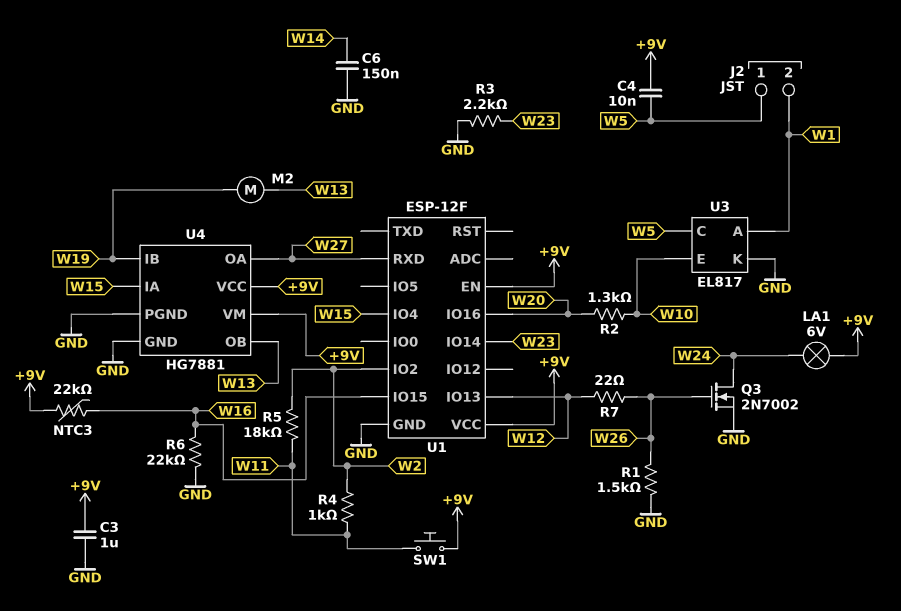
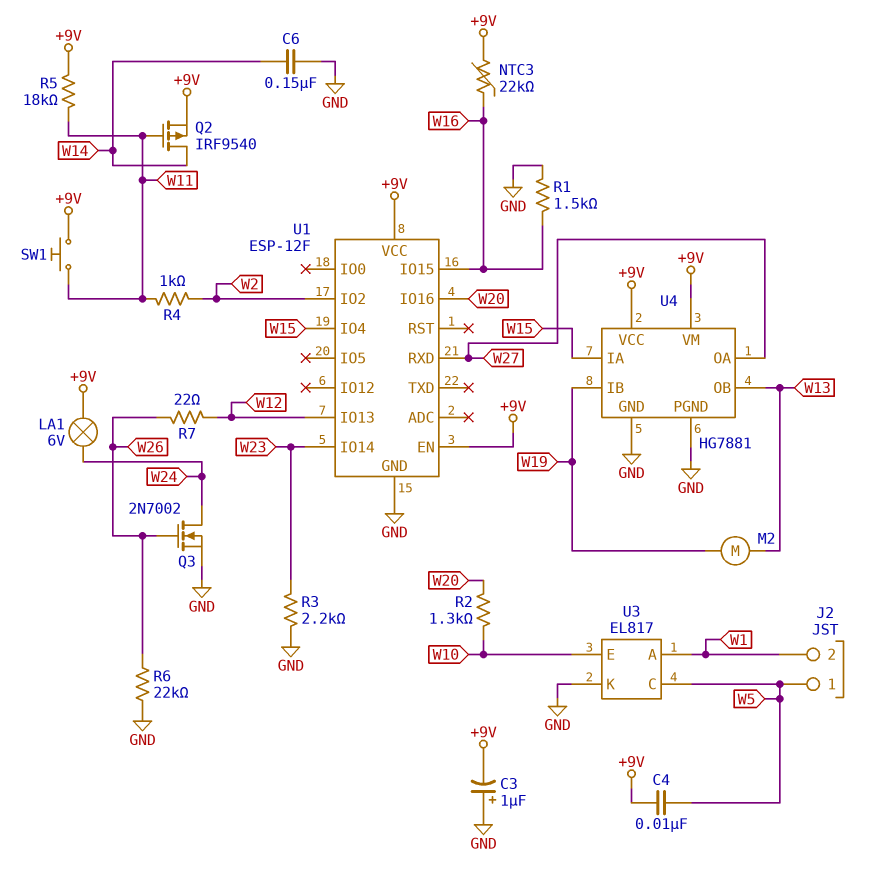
C3: 1uF (+9V, GND) -> 1uF (plus GND, minus +9V)
Q2: none -> PMOS IRF9540 (G W11, D W14, S +9V)
R1: 1.5k (GND, W26) -> 1.5k (GND, W16)
R5: 18k (W2, W11) -> 18k (+9V, W11)
R6: 22k (GND, W16) -> 22k (GND, W26)

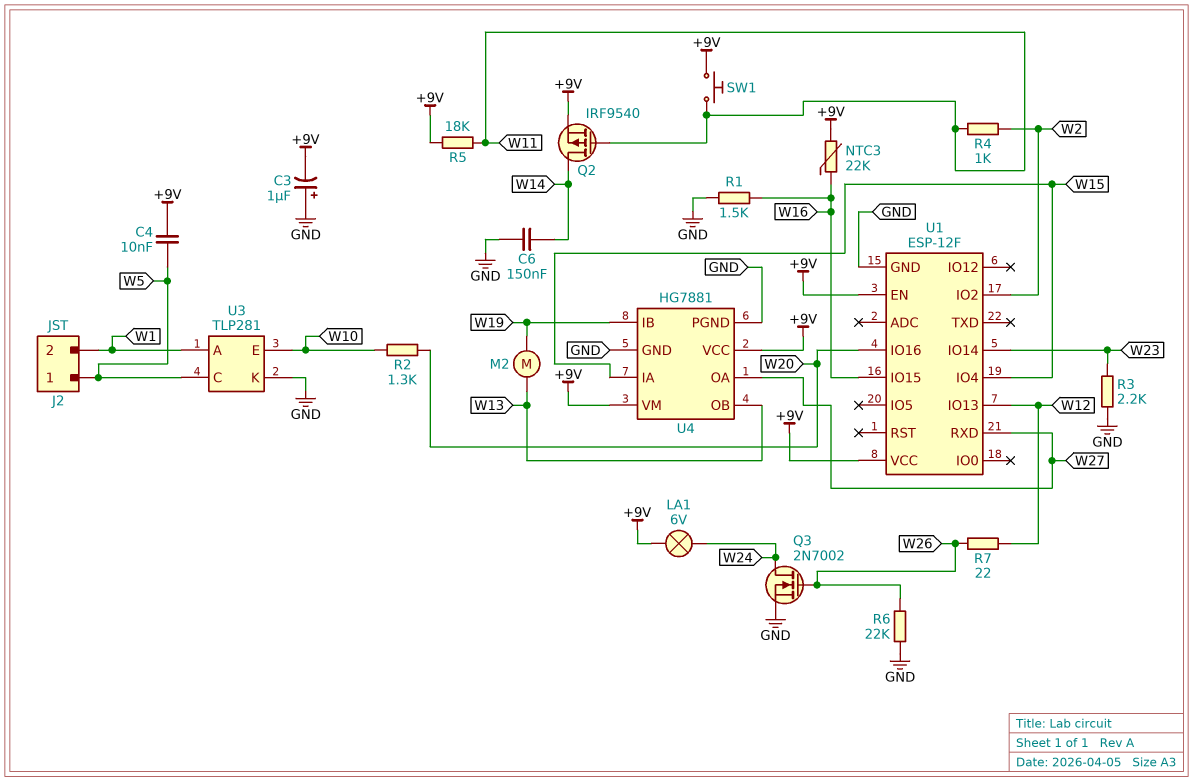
U3: EL817 -> TLP281

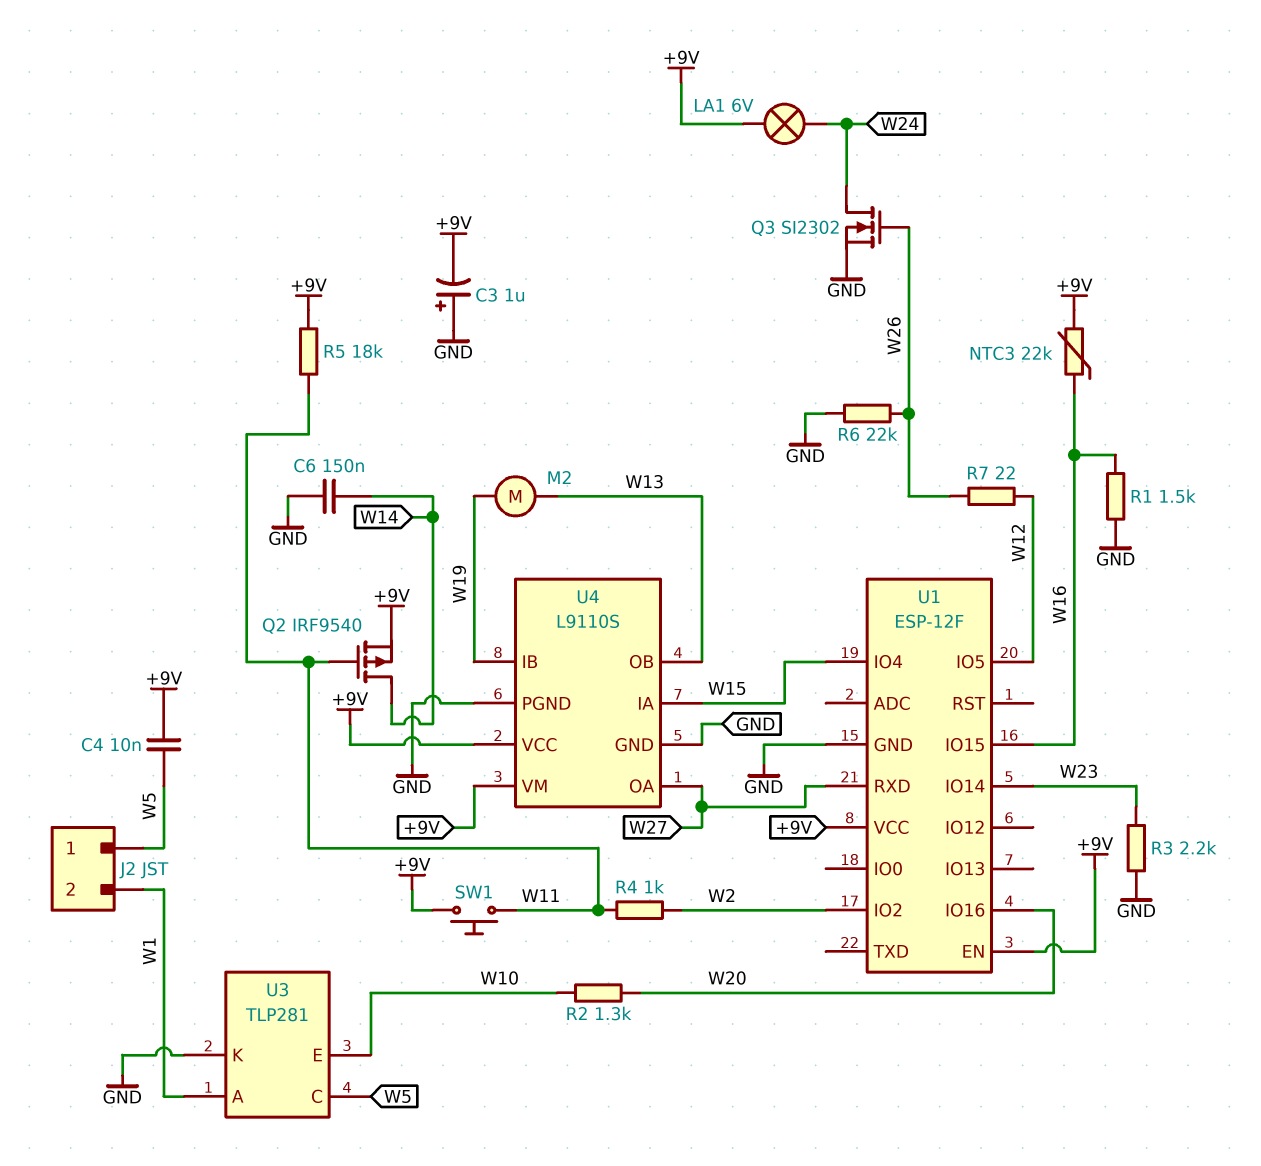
Q3: NMOS 2N7002 (G W26, D W24, S GND) -> NMOS SI2302 (G W26, D W24, S GND)
U1 pin IO5: none -> W12
U1 pin IO13: W12 -> none
U4: HG7881 -> L9110S

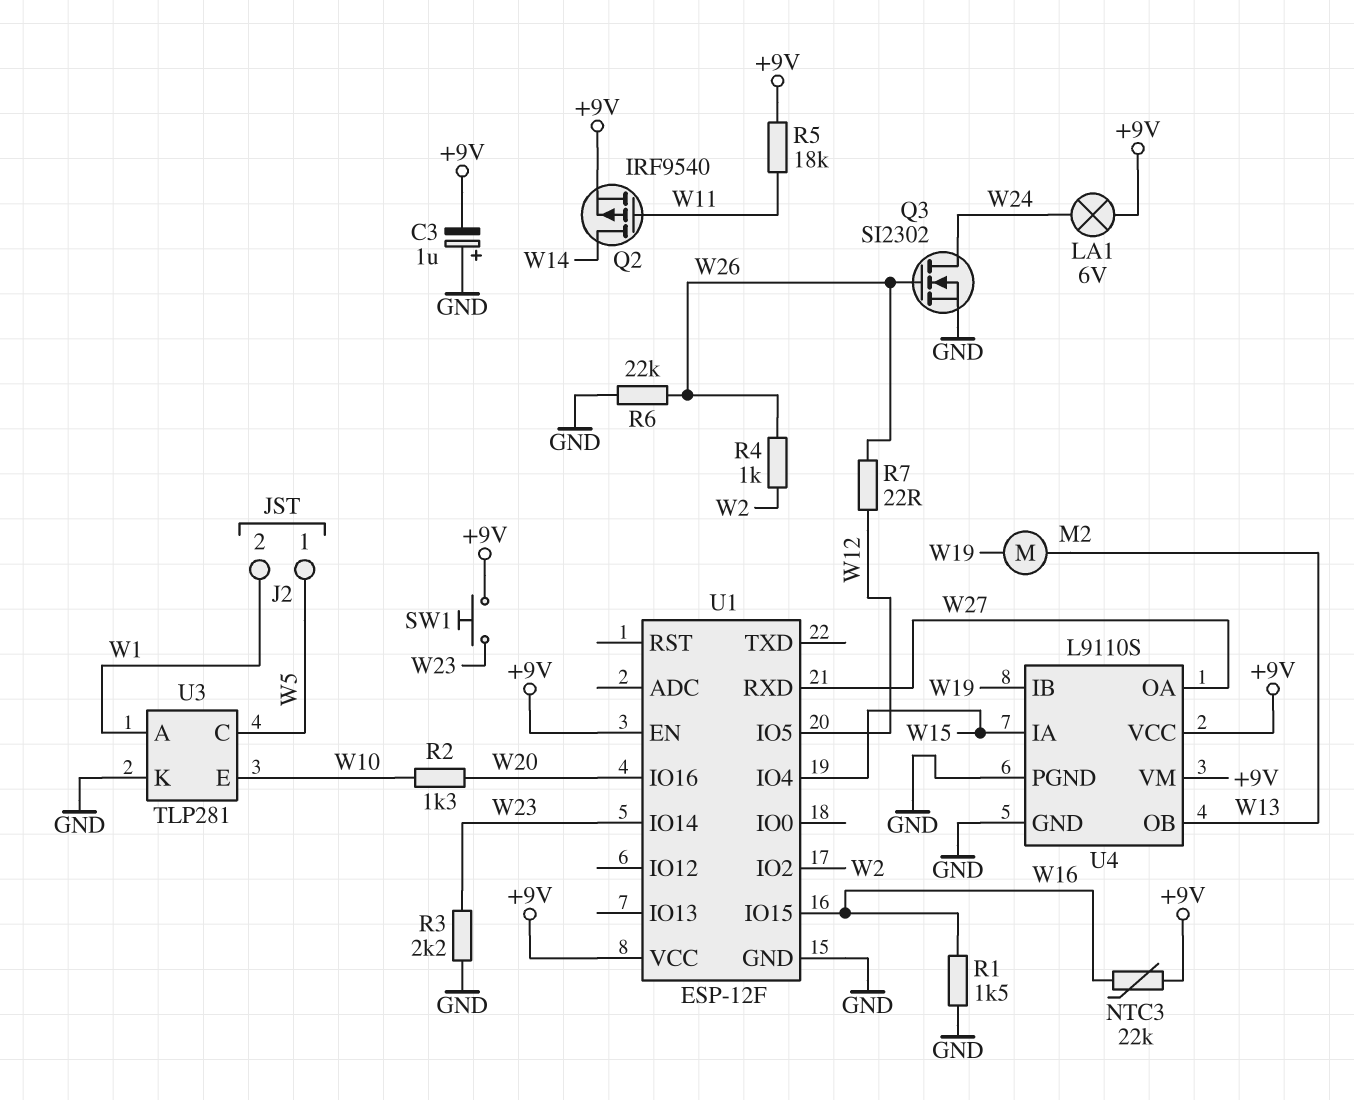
C4: 10nF (+9V, W5) -> none
C6: 150nF (GND, W14) -> none
R4: 1k (W2, W11) -> 1k (W2, W26)
SW1: button (+9V, W11) -> button (+9V, W23)

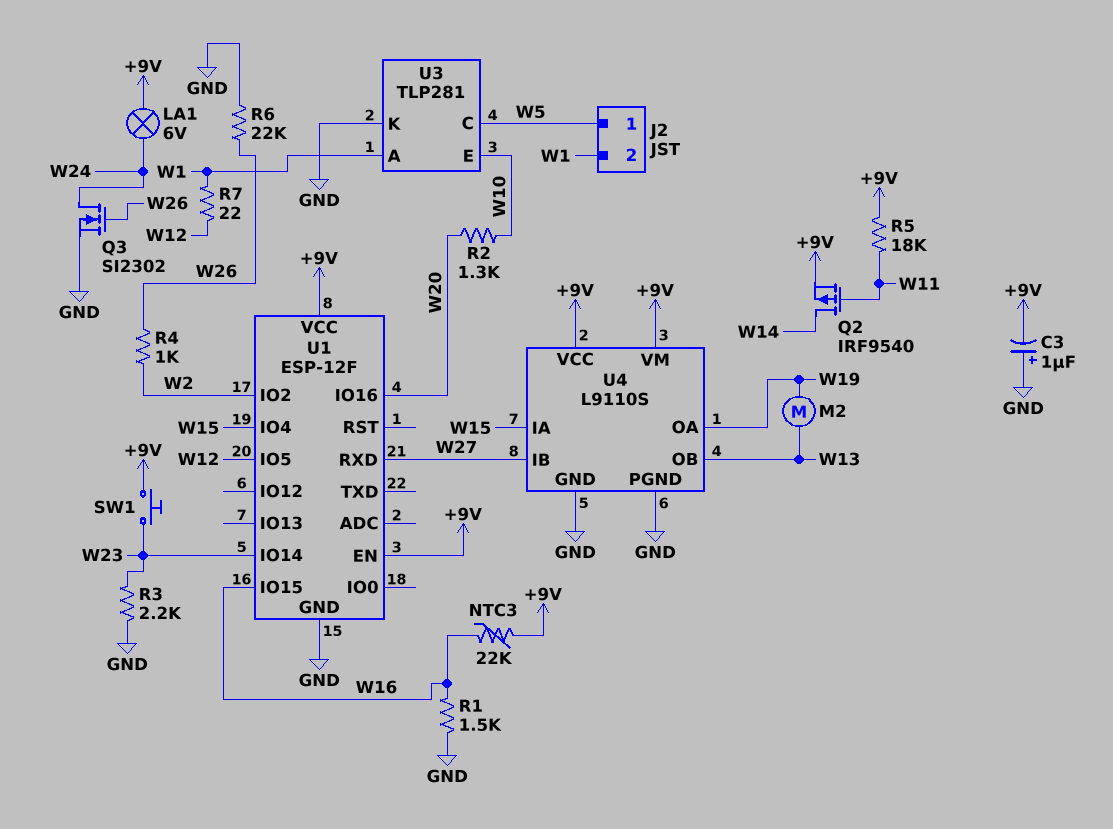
R7: 22 (W12, W26) -> 22 (W1, W12)
U4 pin IB: W19 -> W27
U4 pin OA: W27 -> W19

